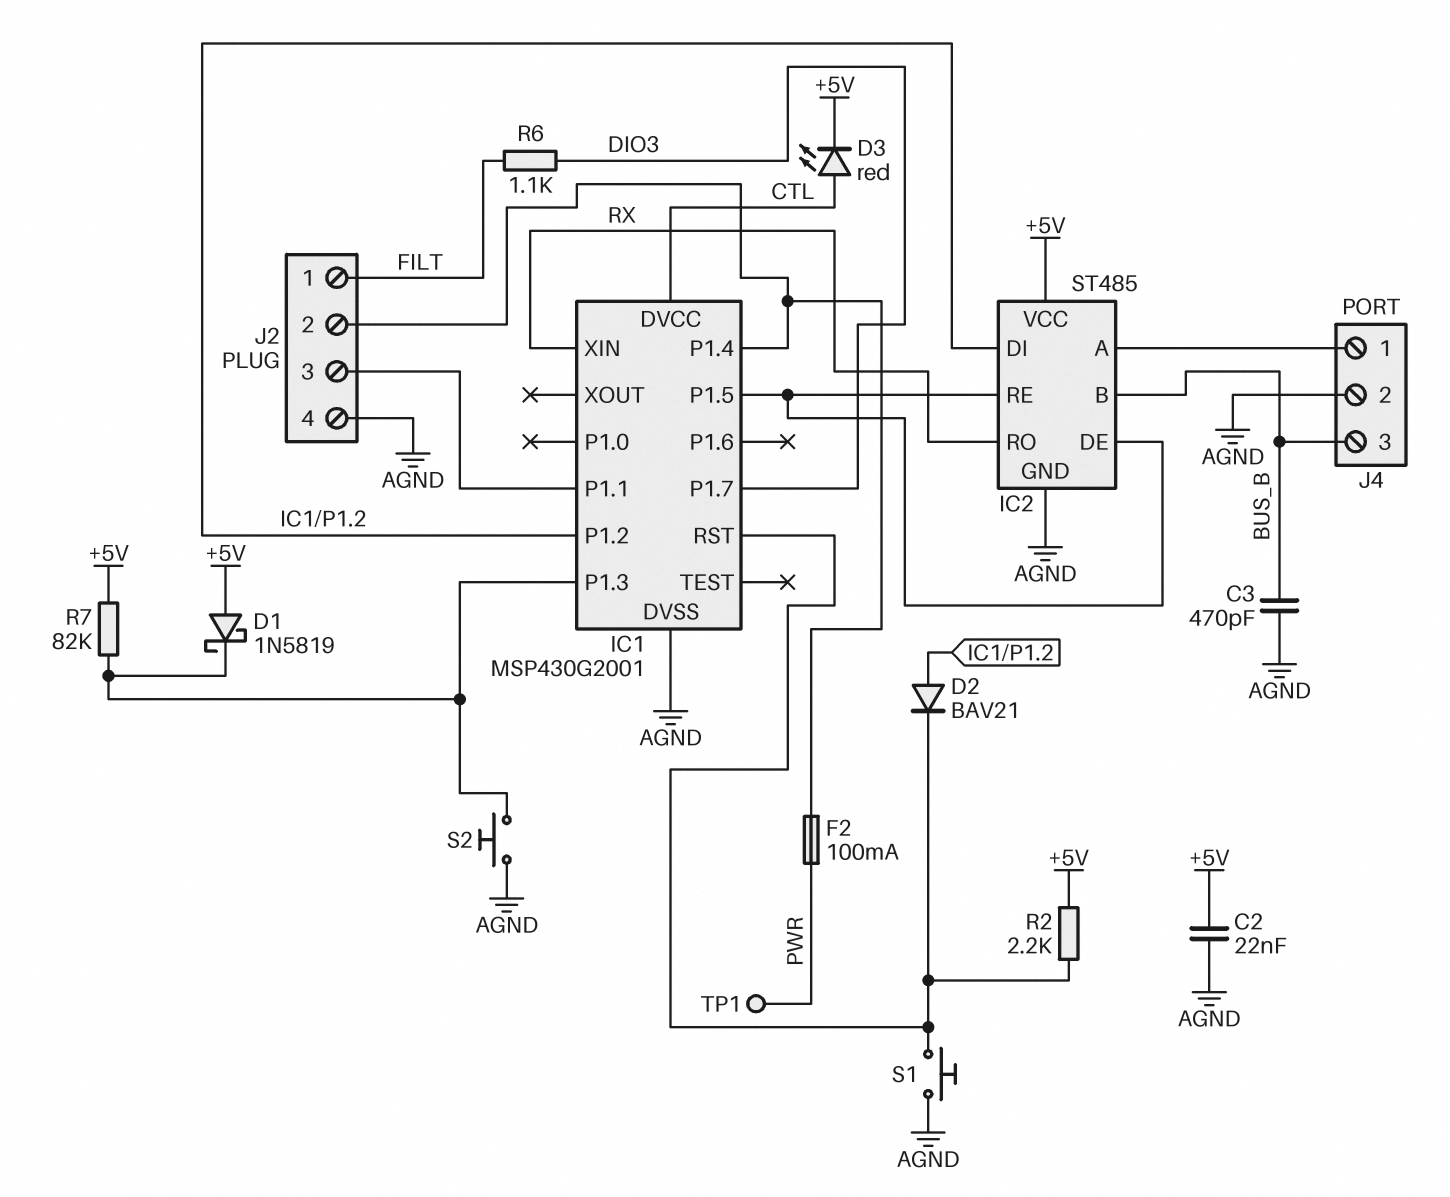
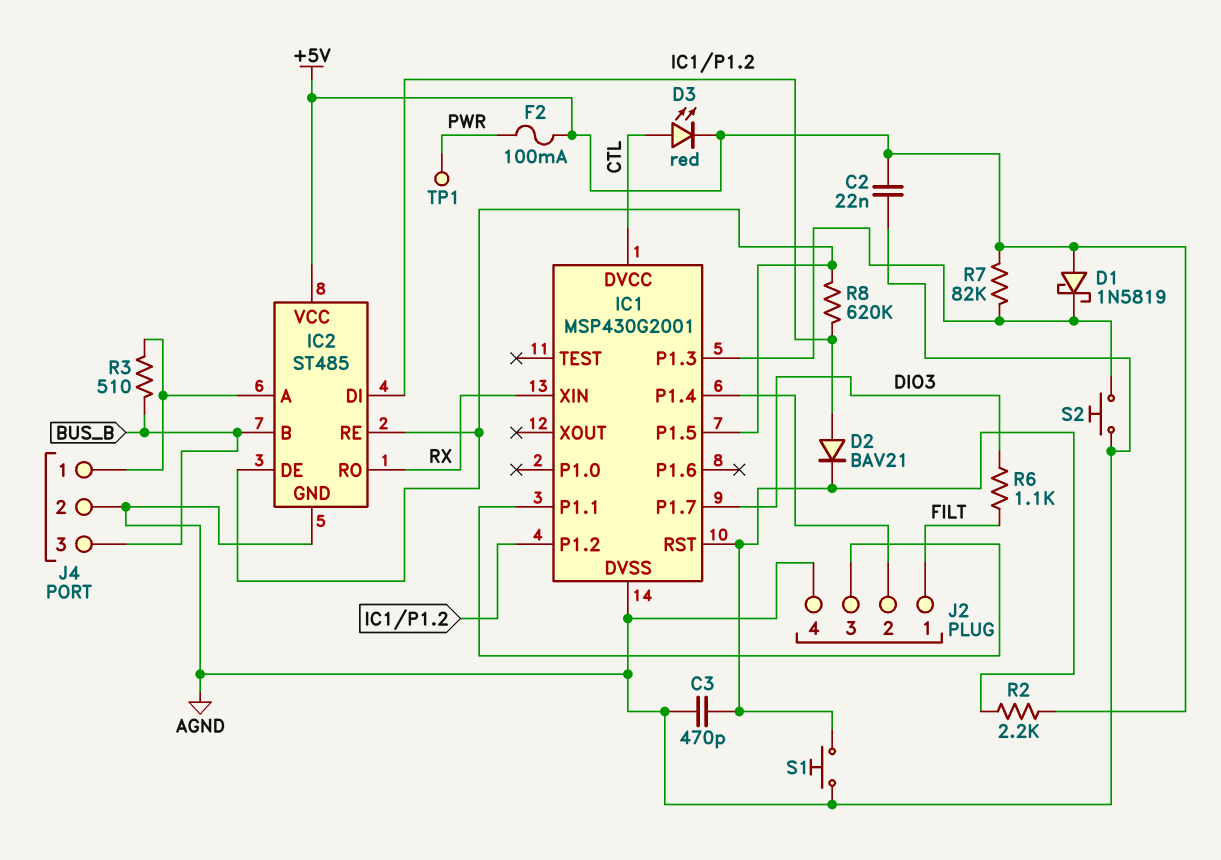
C3: 470pF (AGND, BUS_B) -> 470pF (AGND, IC1/RST)
F2: 100mA (IC1/P1.4, PWR) -> 100mA (+5V, PWR)
R3: none -> 510 (BUS_B, IC2/A)
R8: none -> 620k (IC1/P1.2, IC1/P1.5)

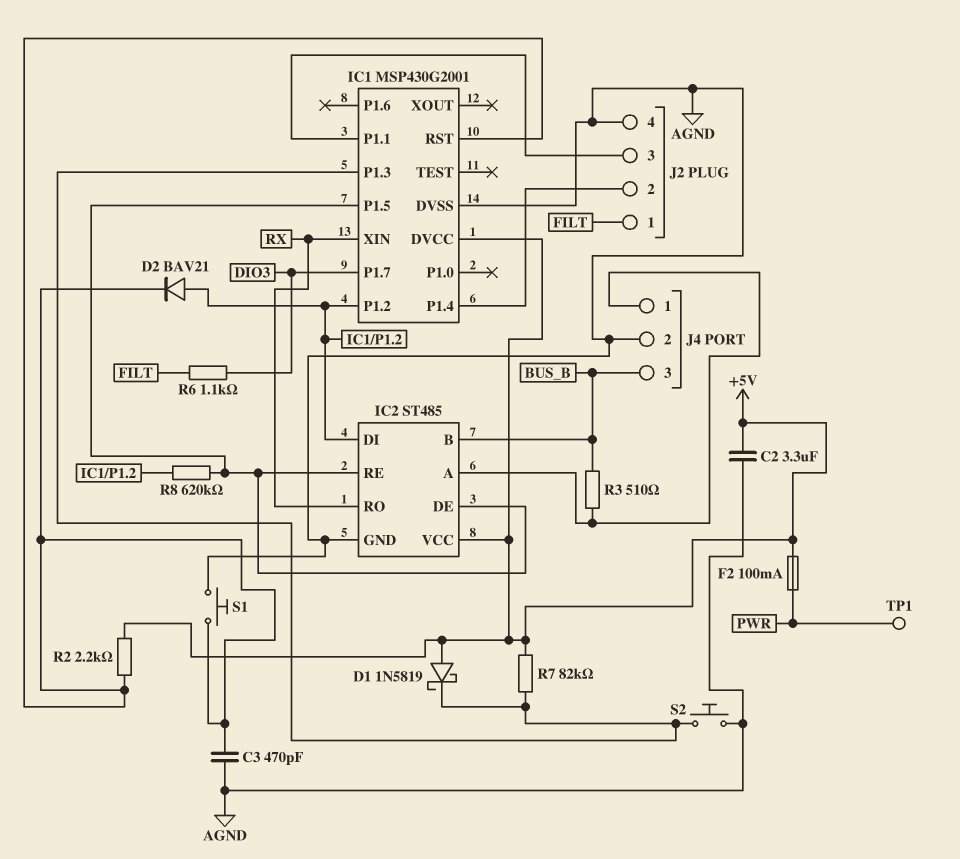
C2: 22nF (+5V, AGND) -> 3.3uF (+5V, AGND)
D3: LED red (A CTL, K +5V) -> none
IC1 pin DVCC: CTL -> +5V

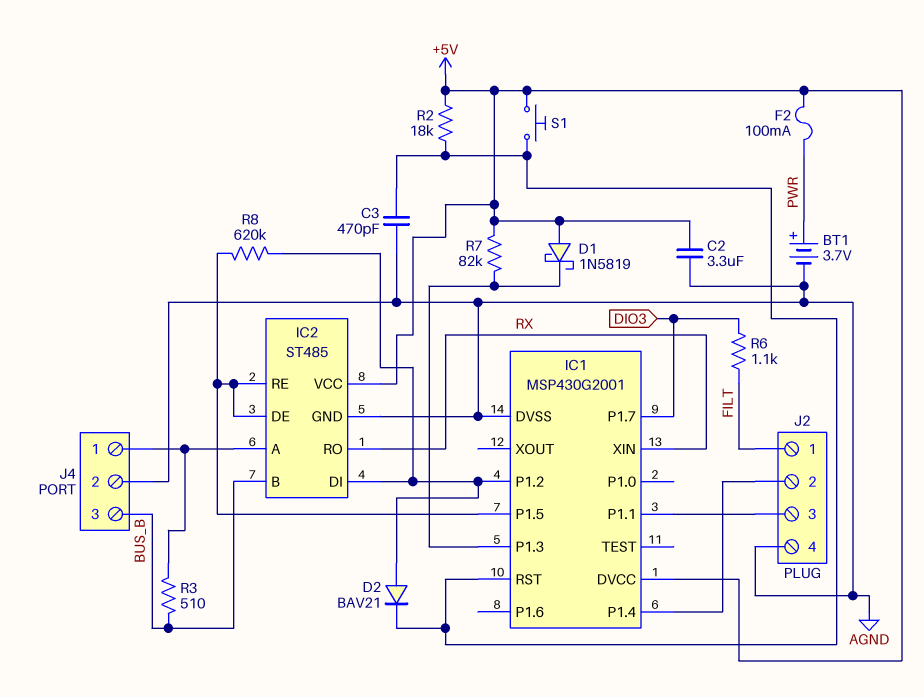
BT1: none -> 3.7V (plus PWR, minus AGND)
R2: 2.2k (+5V, IC1/RST) -> 18k (+5V, IC1/RST)
S1: button (AGND, IC1/RST) -> button (+5V, IC1/RST)
S2: button (AGND, IC1/P1.3) -> none
TP1: test point (PWR) -> none

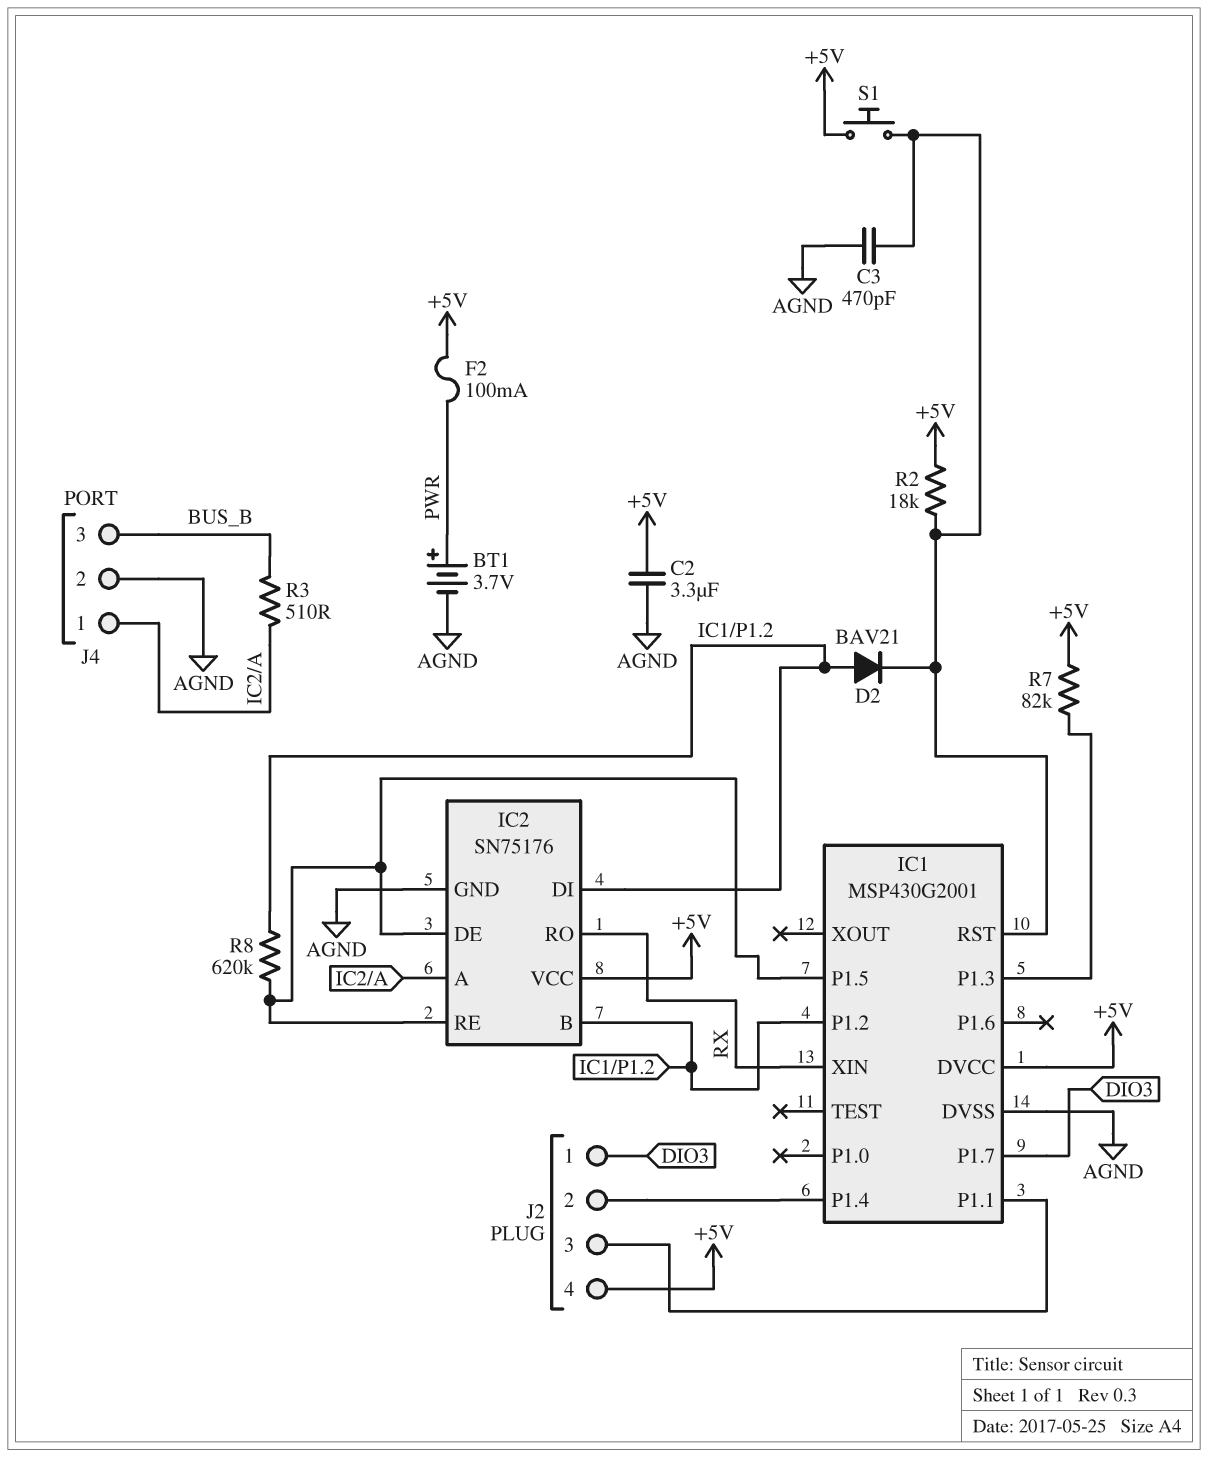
D1: schottky 1N5819 (A +5V, K IC1/P1.3) -> none
IC2: ST485 -> SN75176
IC2 pin B: BUS_B -> IC1/P1.2
J2 pin 1: FILT -> DIO3
J2 pin 4: AGND -> +5V
R6: 1.1k (DIO3, FILT) -> none

